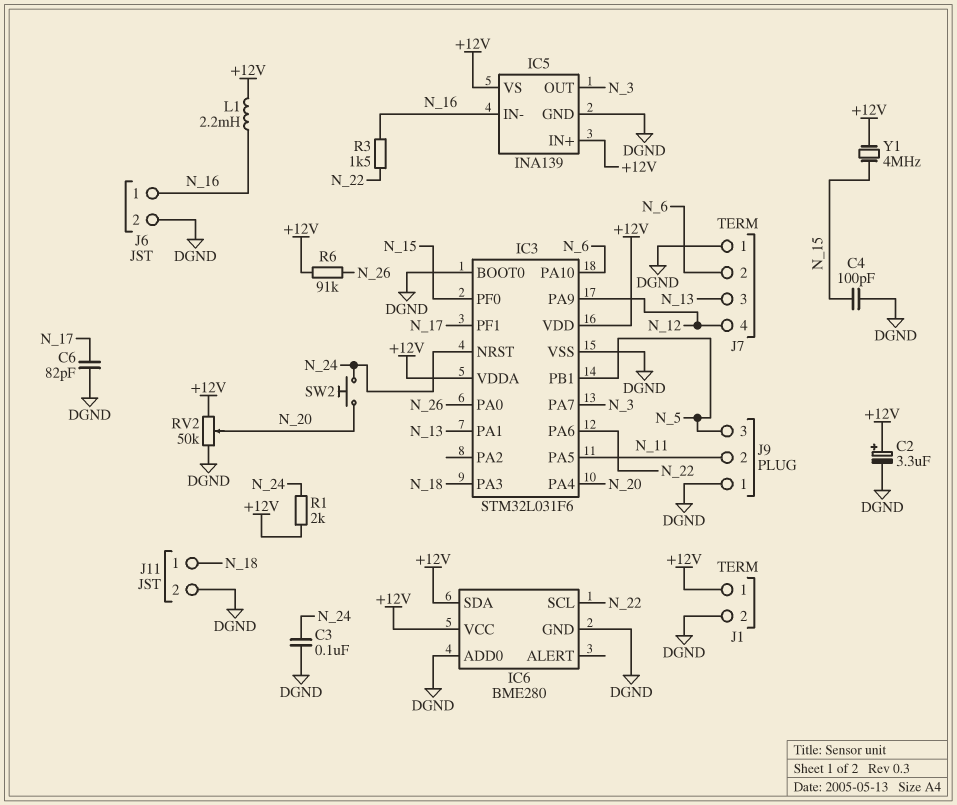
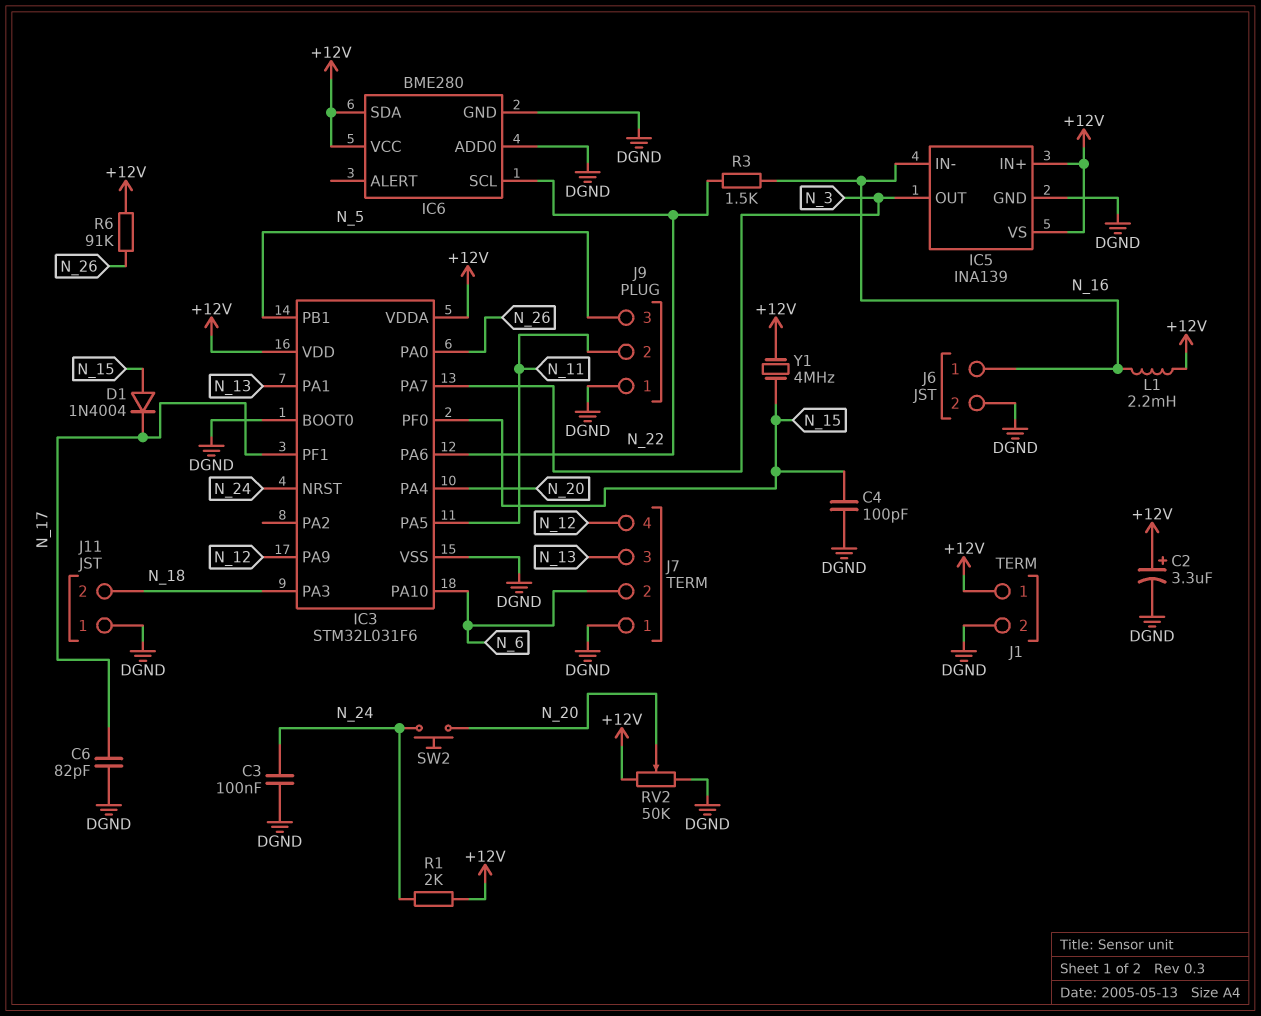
D1: none -> diode 1N4004 (A N_15, K N_17)
J11 pin 1: N_18 -> DGND
J11 pin 2: DGND -> N_18

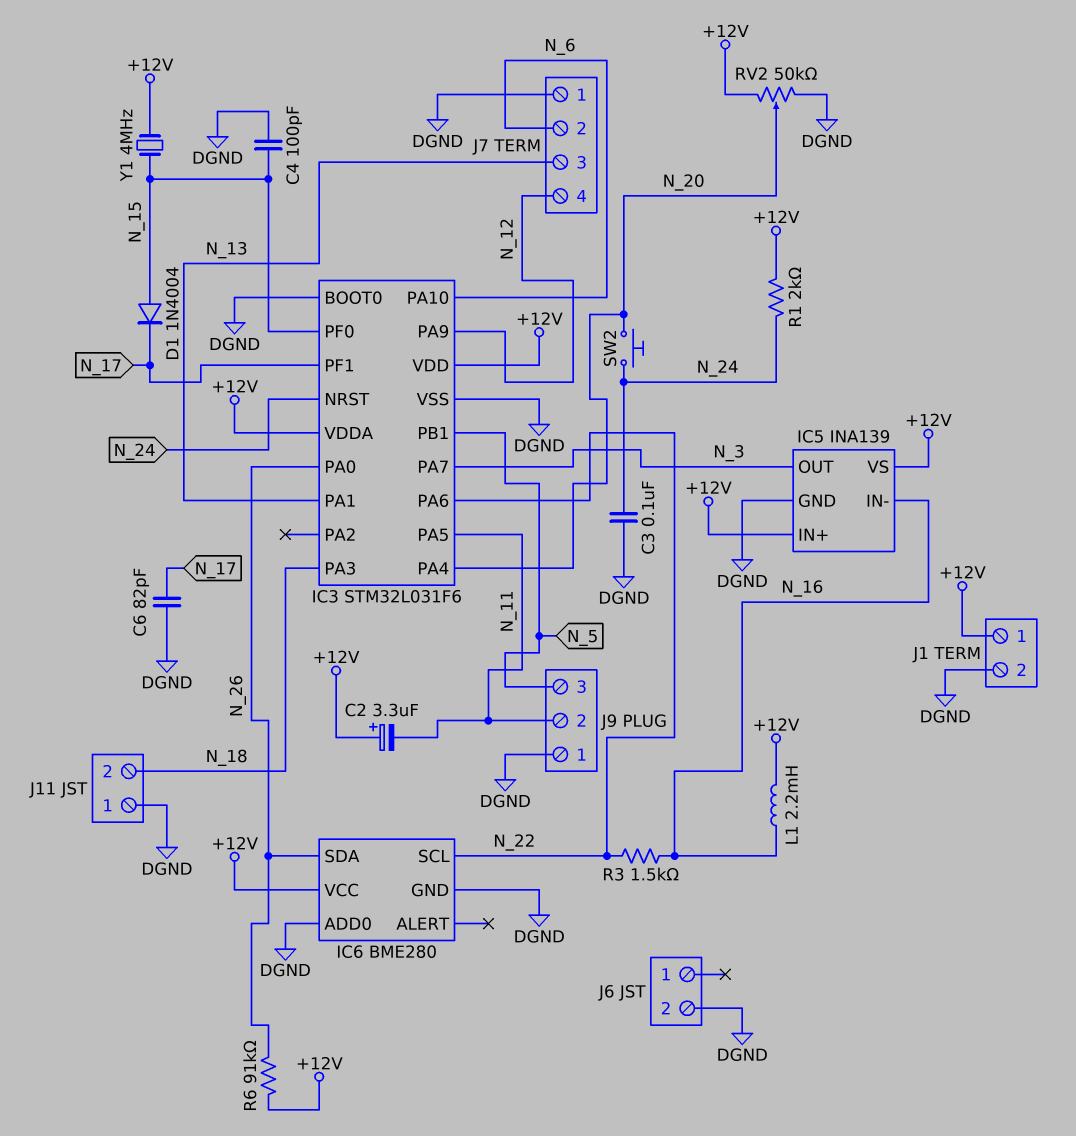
C2: 3.3uF (plus +12V, minus DGND) -> 3.3uF (plus +12V, minus N_11)
IC6 pin SDA: +12V -> N_26
J6 pin 1: N_16 -> none

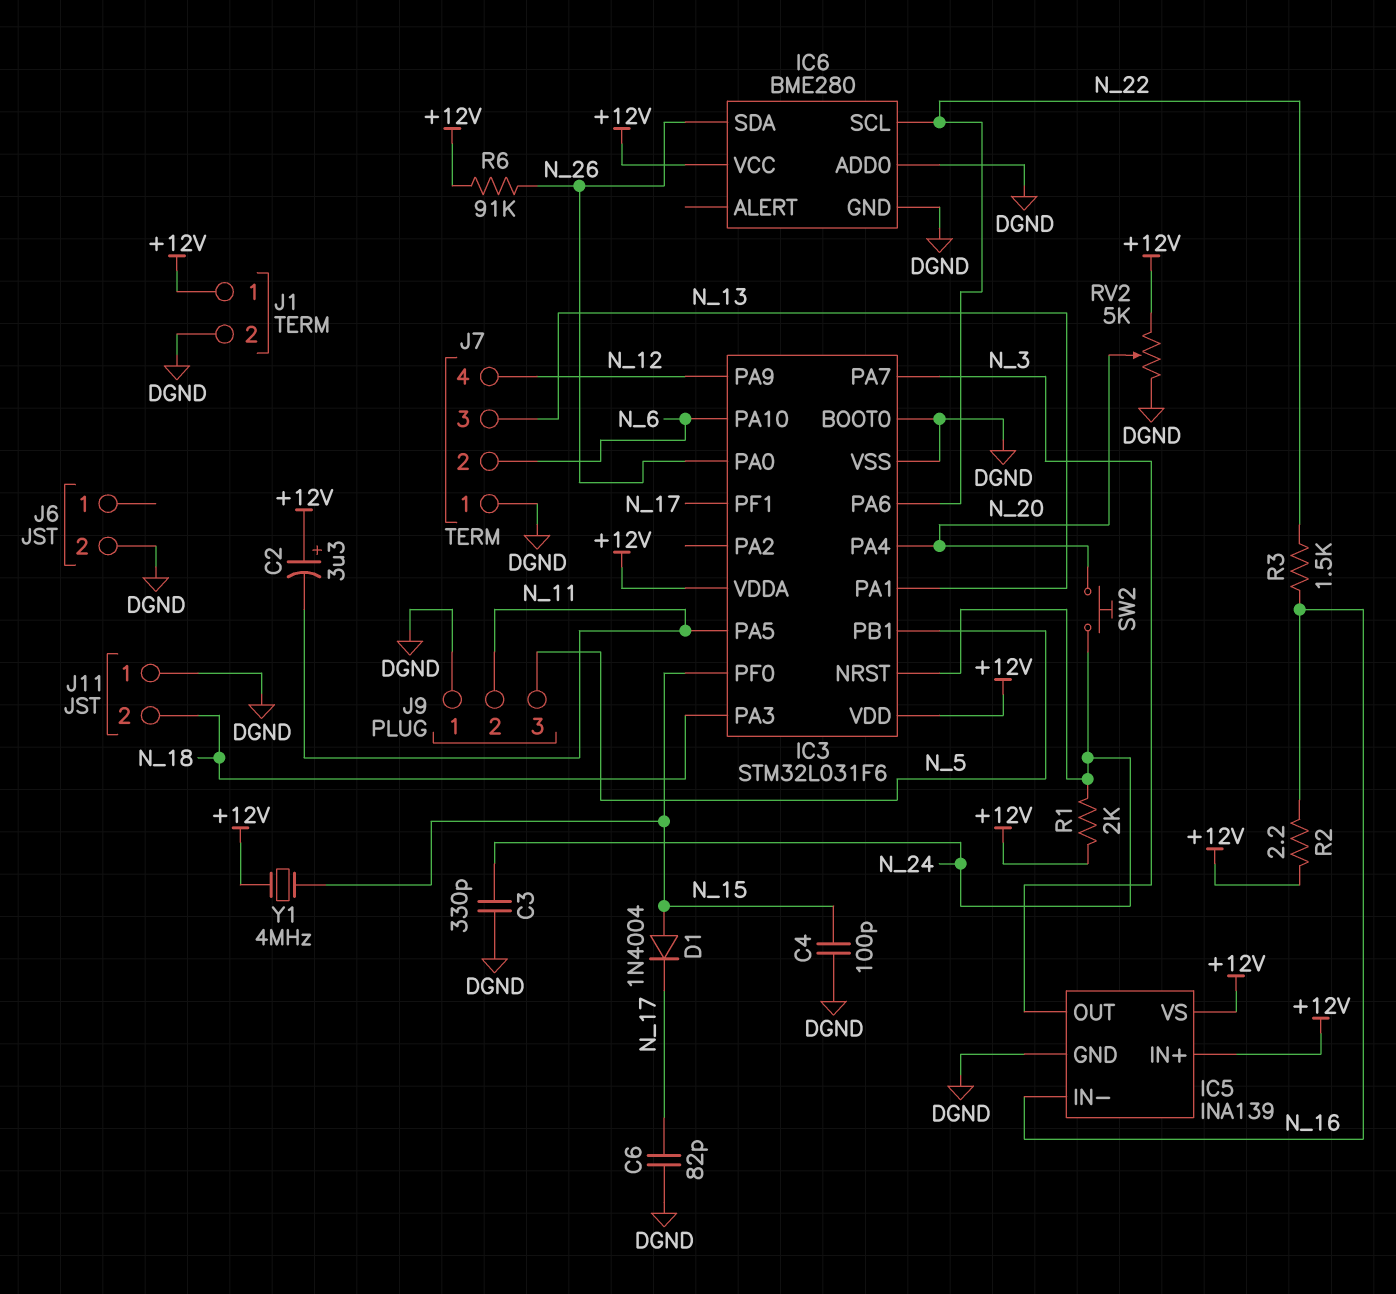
C3: 100nF (DGND, N_24) -> 330pF (DGND, N_24)
L1: 2.2mH (+12V, N_16) -> none
R2: none -> 2.2 (+12V, N_16)
RV2: 50k (+12V, DGND, wiper N_20) -> 5k (+12V, DGND, wiper N_20)

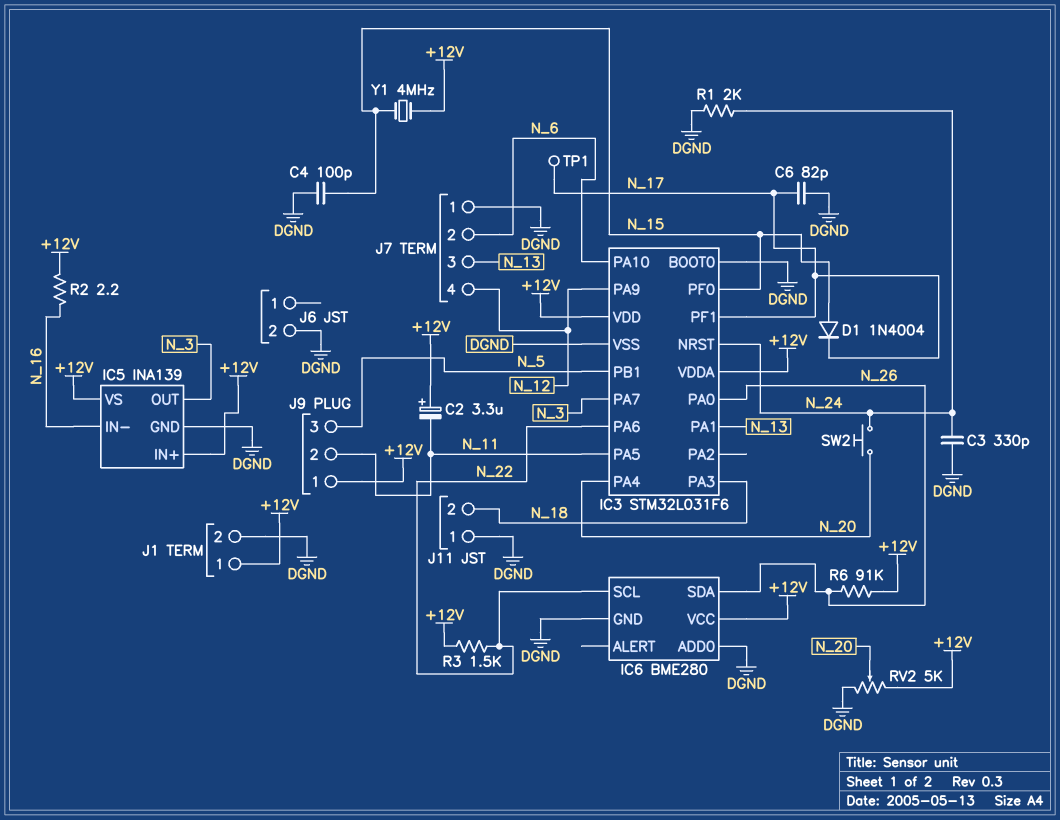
J9 pin 1: DGND -> +12V
R1: 2k (+12V, N_24) -> 2k (DGND, N_24)
R3: 1.5k (N_16, N_22) -> 1.5k (+12V, N_22)
TP1: none -> test point (N_17)

